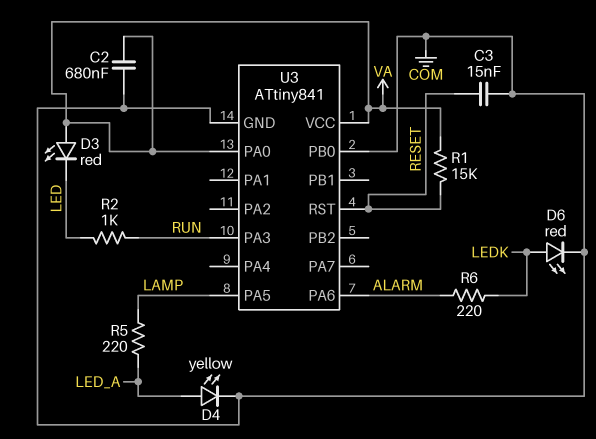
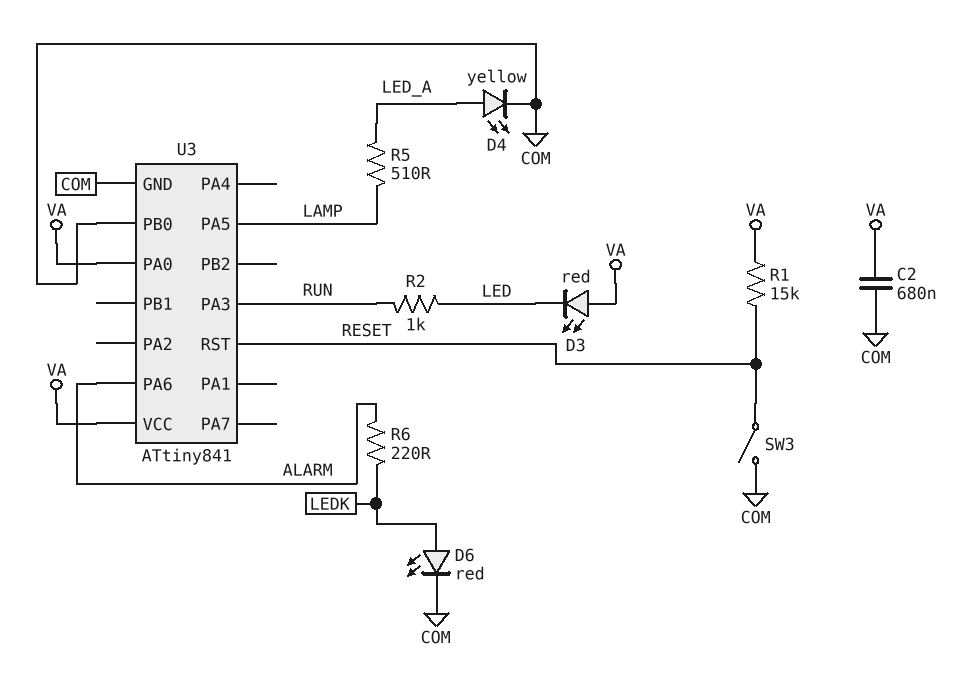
C3: 15nF (COM, RESET) -> none
R5: 220 (LAMP, LED_A) -> 510 (LAMP, LED_A)
SW3: none -> switch (COM, RESET)

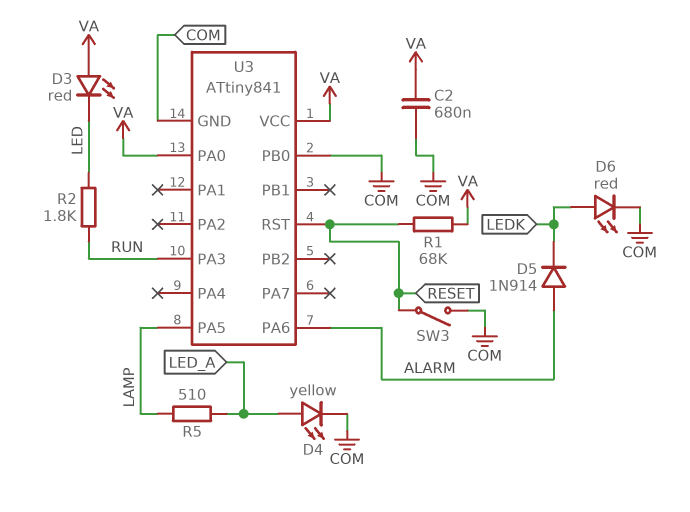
D5: none -> diode 1N914 (A ALARM, K LEDK)
R1: 15k (RESET, VA) -> 68k (RESET, VA)
R2: 1k (LED, RUN) -> 1.8k (LED, RUN)
R6: 220 (ALARM, LEDK) -> none

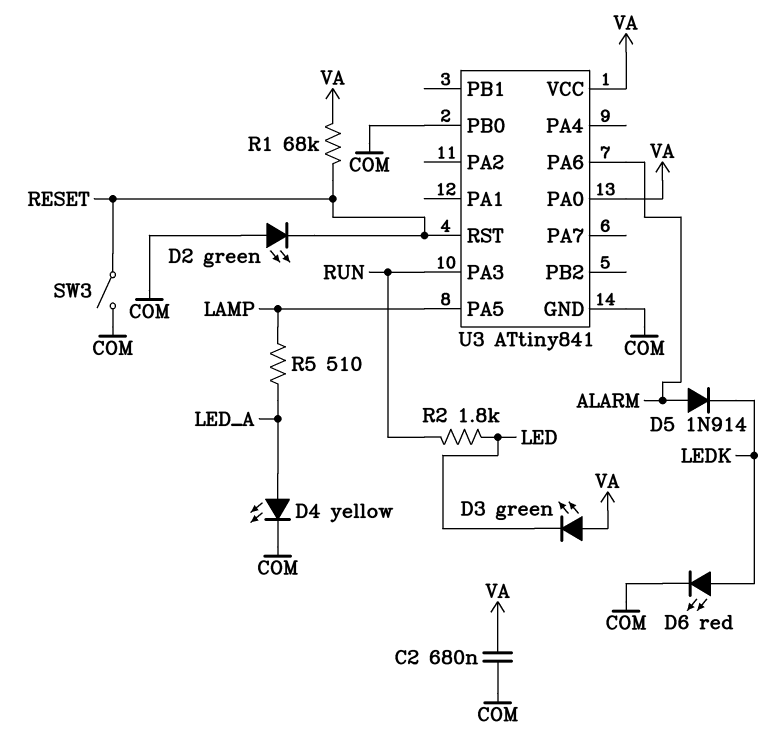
D2: none -> LED green (A COM, K RESET)
D3: LED red (A VA, K LED) -> LED green (A VA, K LED)

